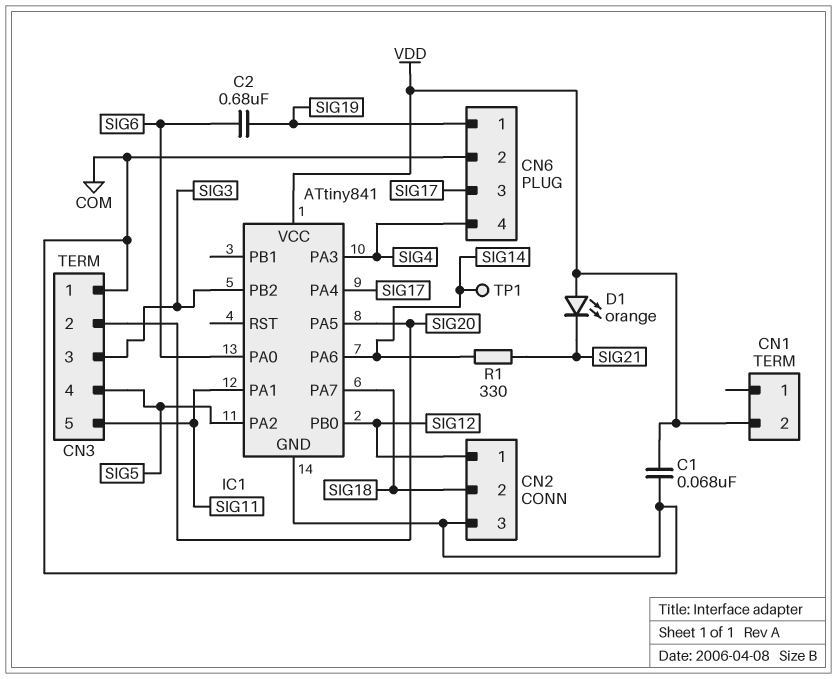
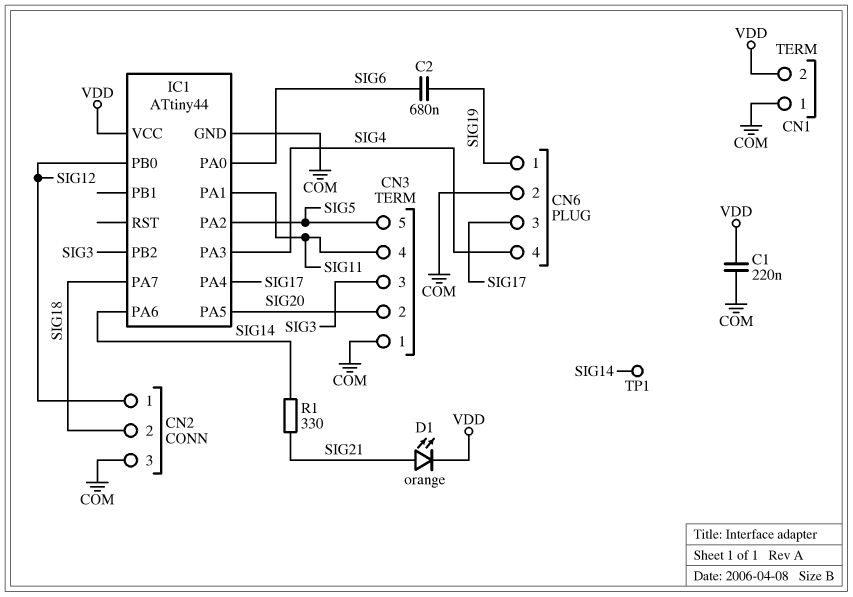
C1: 68nF (COM, VDD) -> 220nF (COM, VDD)
CN1 pin 1: none -> COM
CN3 pin 4: SIG5 -> SIG11
CN3 pin 5: SIG11 -> SIG5
D1: LED orange (A VDD, K SIG21) -> LED orange (A SIG21, K VDD)
IC1: ATtiny841 -> ATtiny44

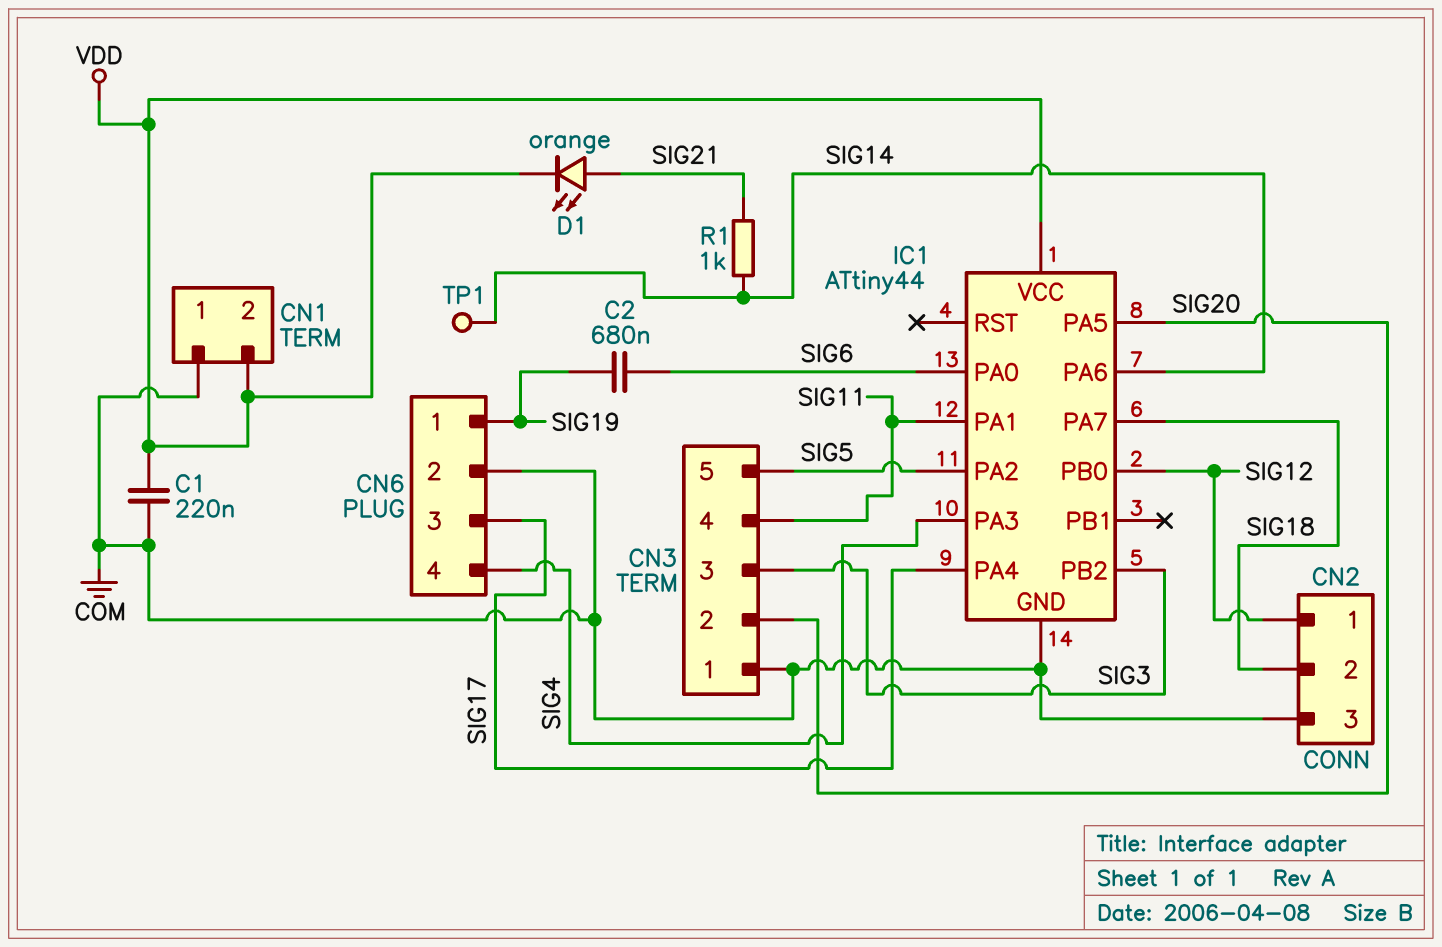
R1: 330 (SIG14, SIG21) -> 1k (SIG14, SIG21)

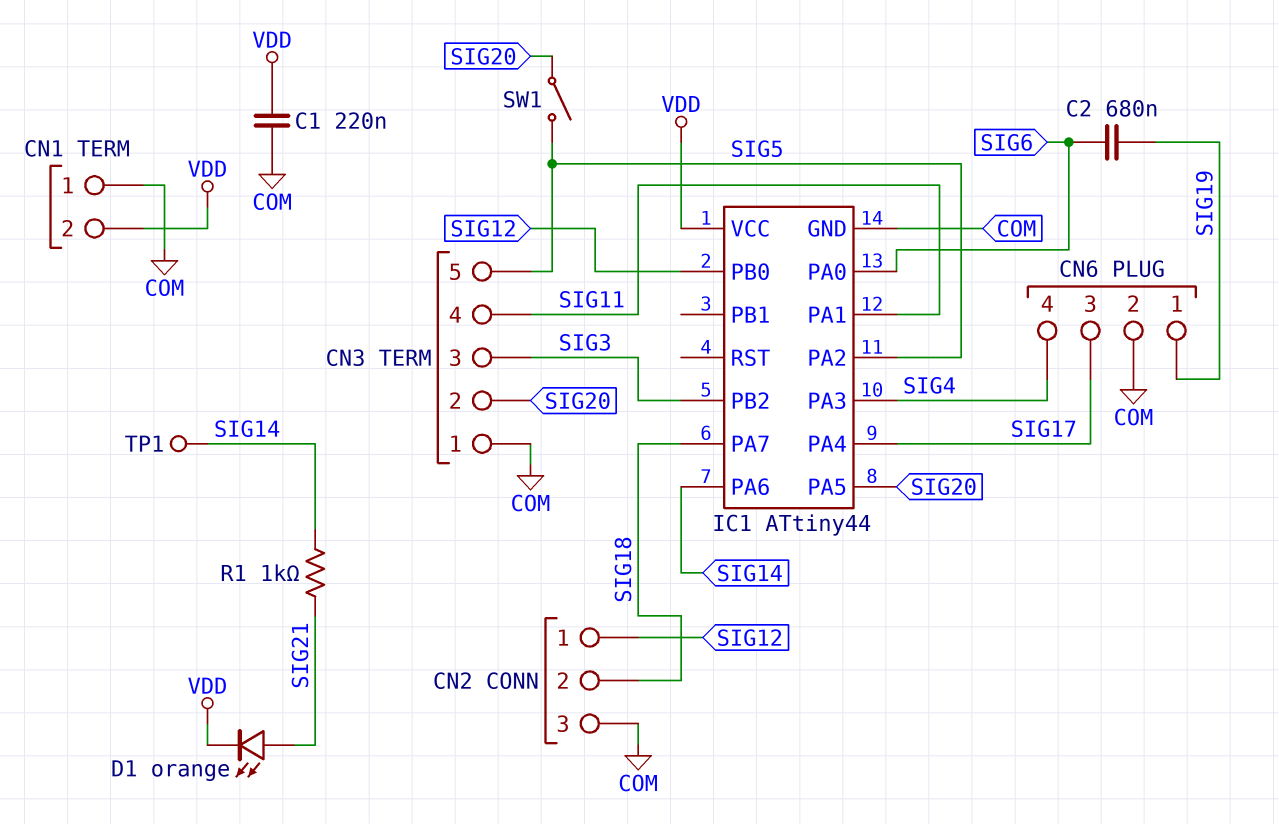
SW1: none -> switch (SIG5, SIG20)

